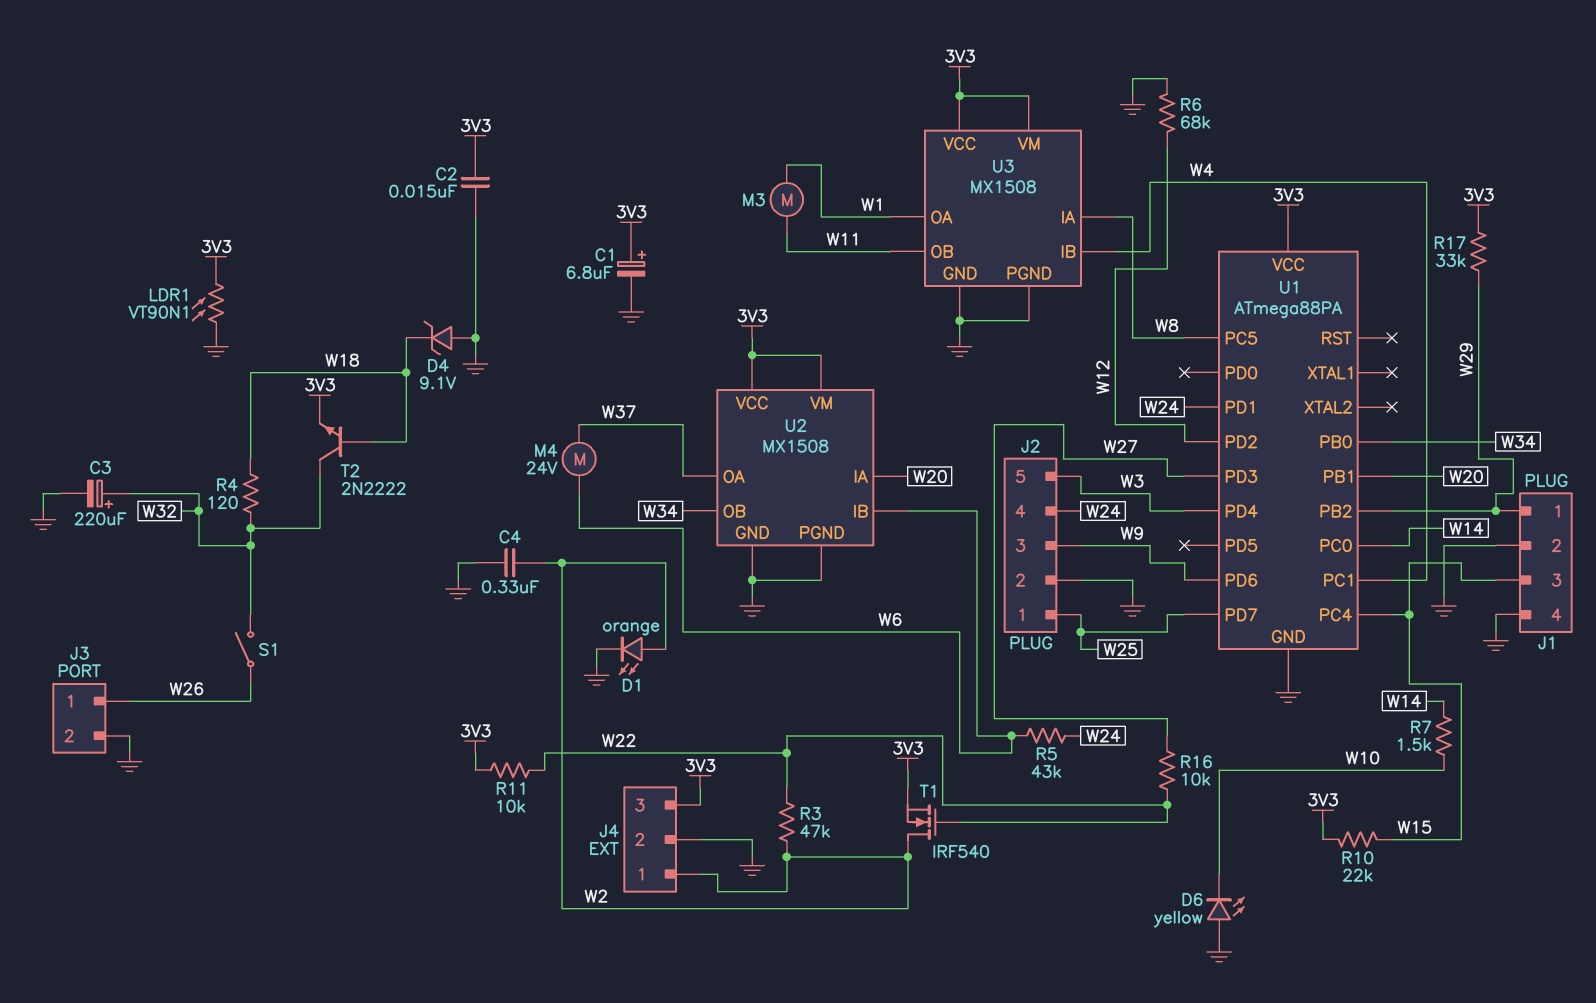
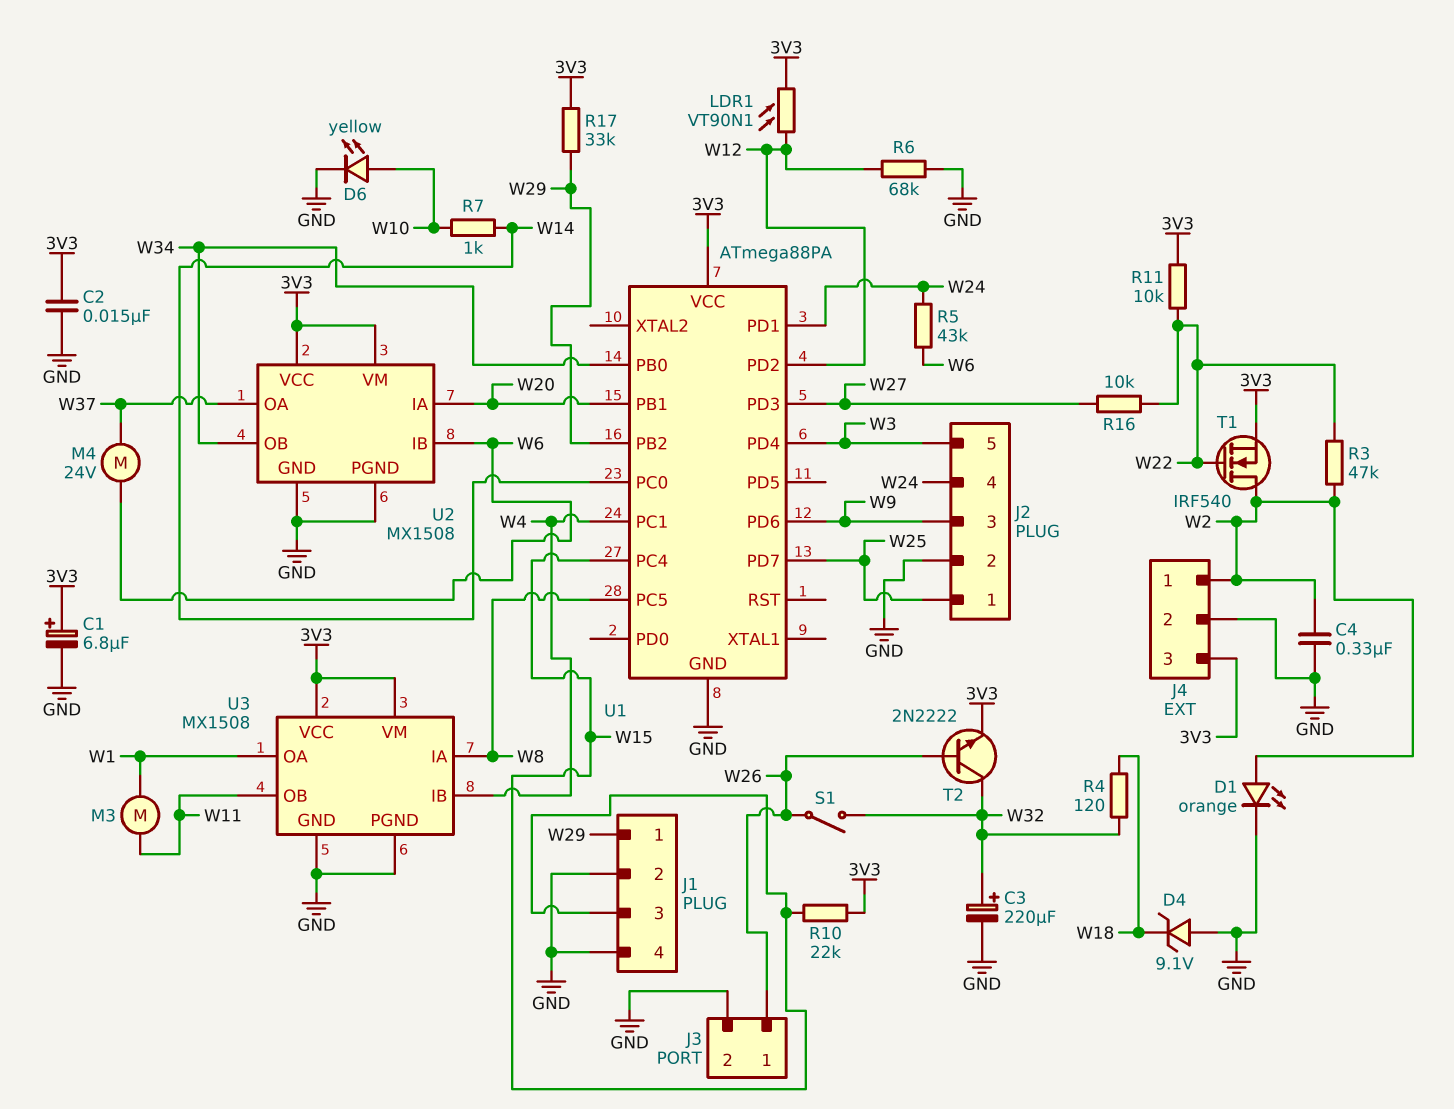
D6: LED yellow (A GND, K W10) -> LED yellow (A W10, K GND)
LDR1: VT90N1 (3V3, GND) -> VT90N1 (3V3, W12)
R7: 1.5k (W10, W14) -> 1k (W10, W14)
T2: NPN 2N2222 (B W18, C W32, E 3V3) -> NPN 2N2222 (B W26, C W32, E 3V3)

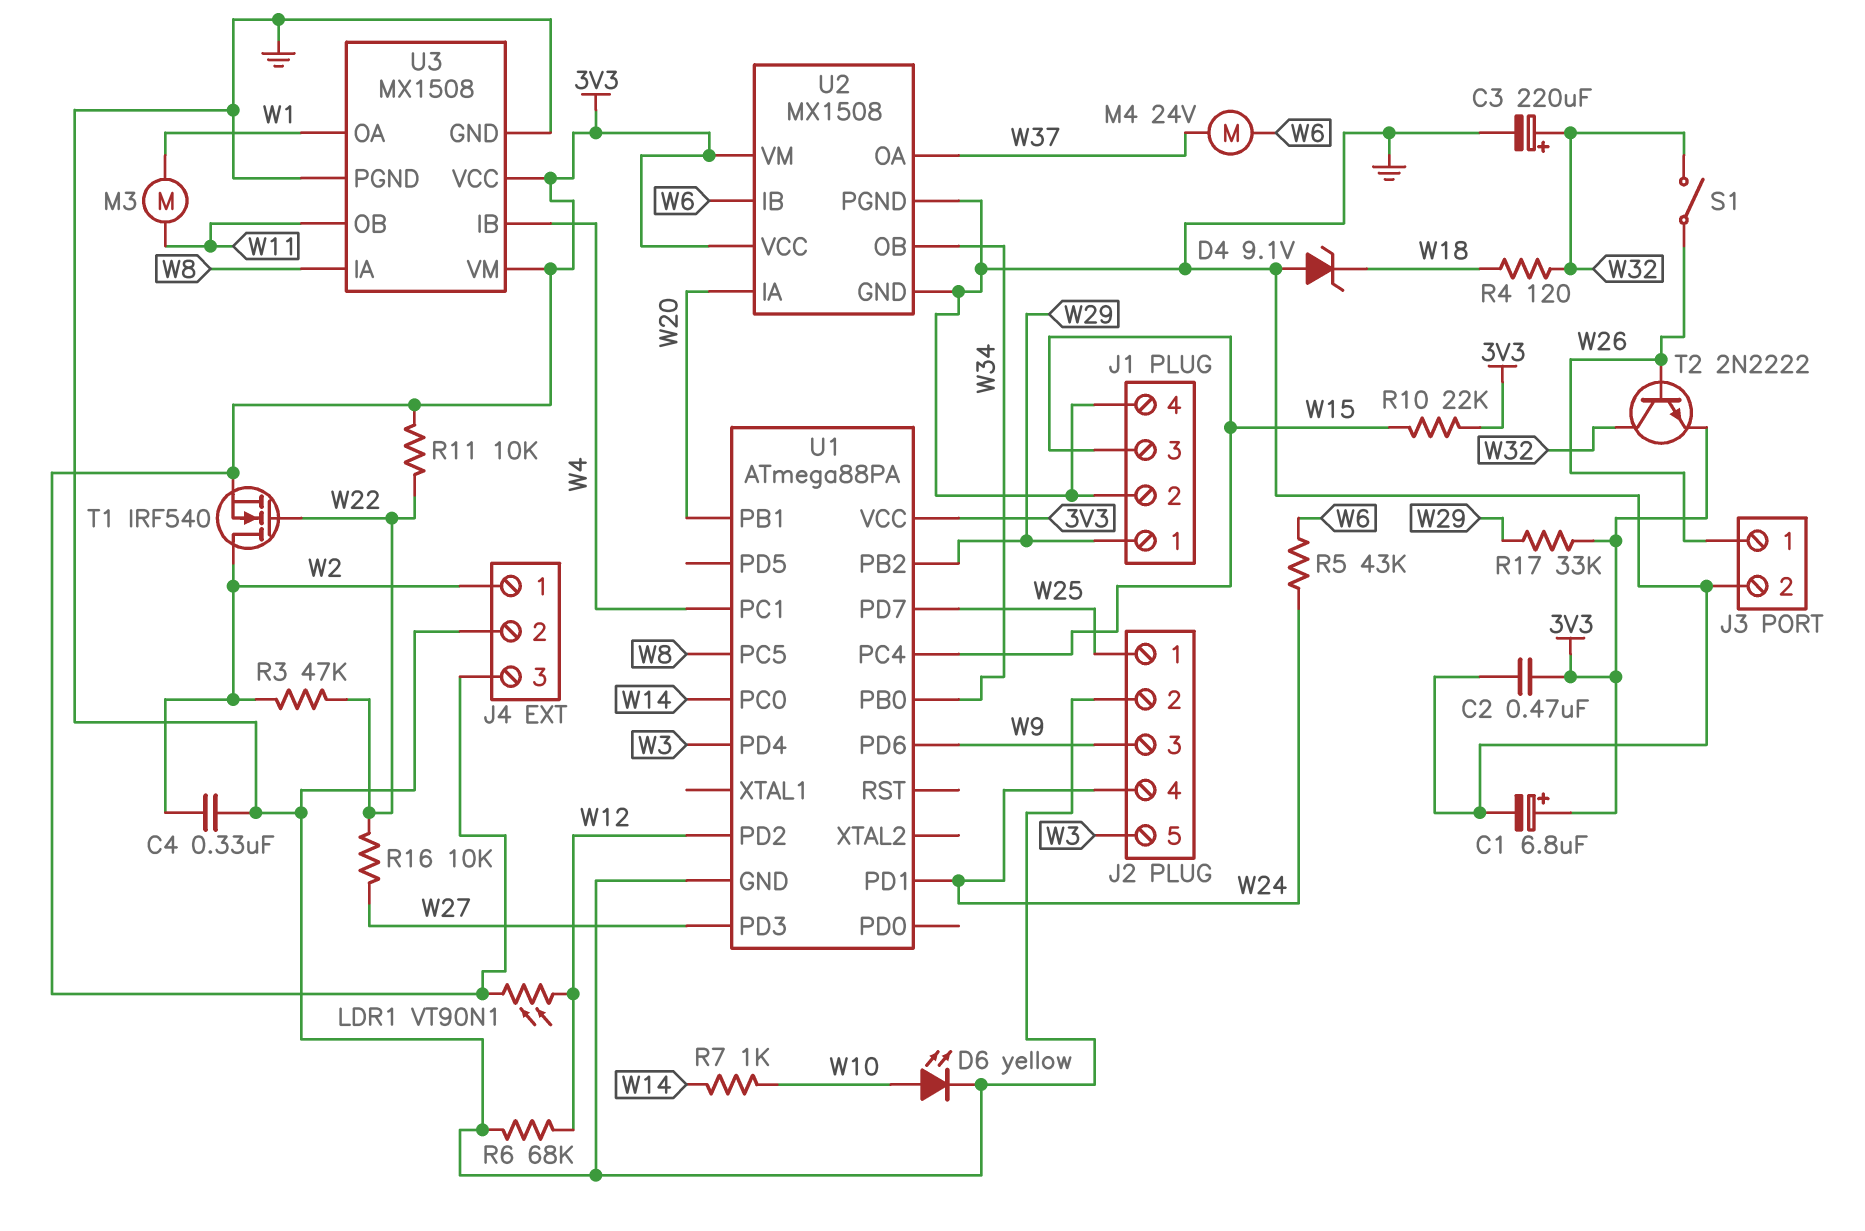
C2: 15nF (3V3, GND) -> 470nF (3V3, GND)
D1: LED orange (A W2, K GND) -> none

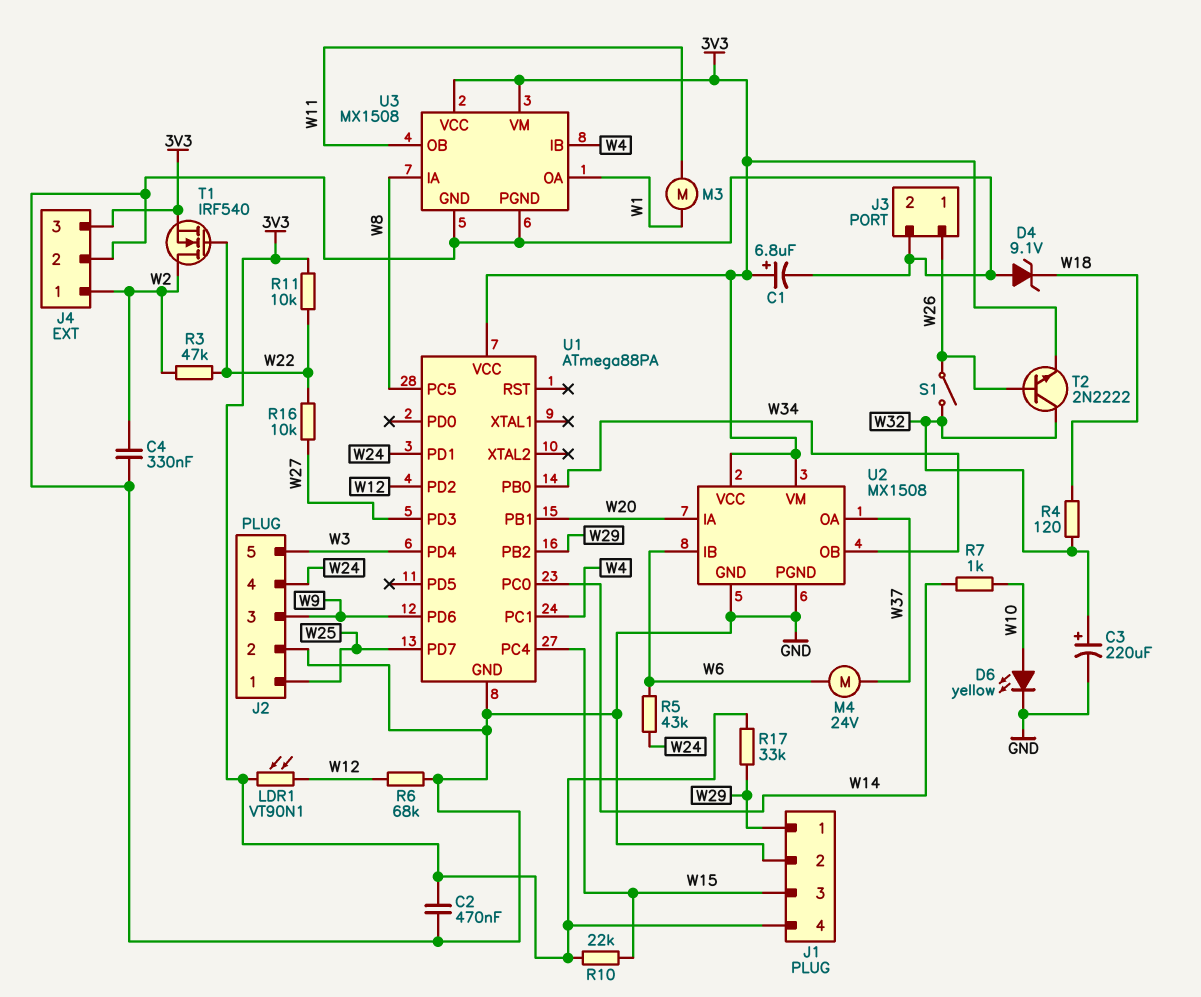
J1 pin 4: GND -> 3V3

